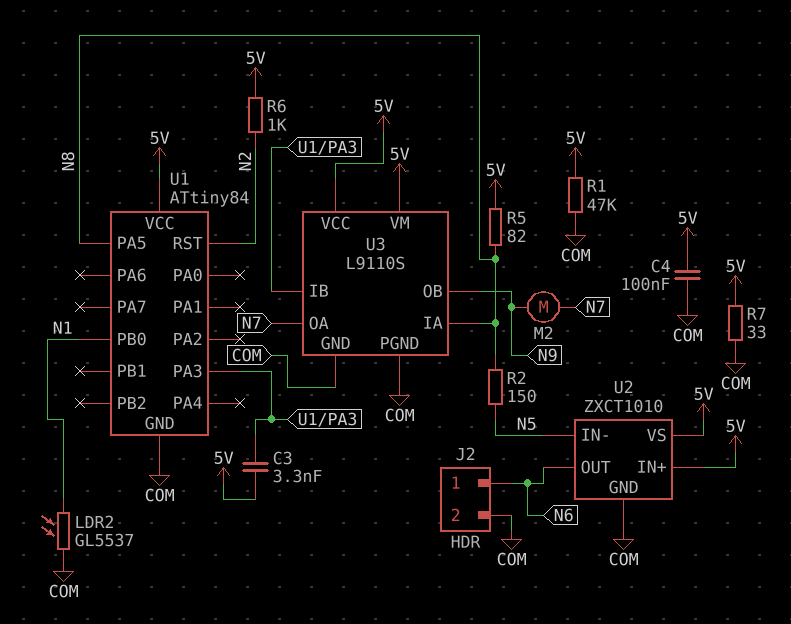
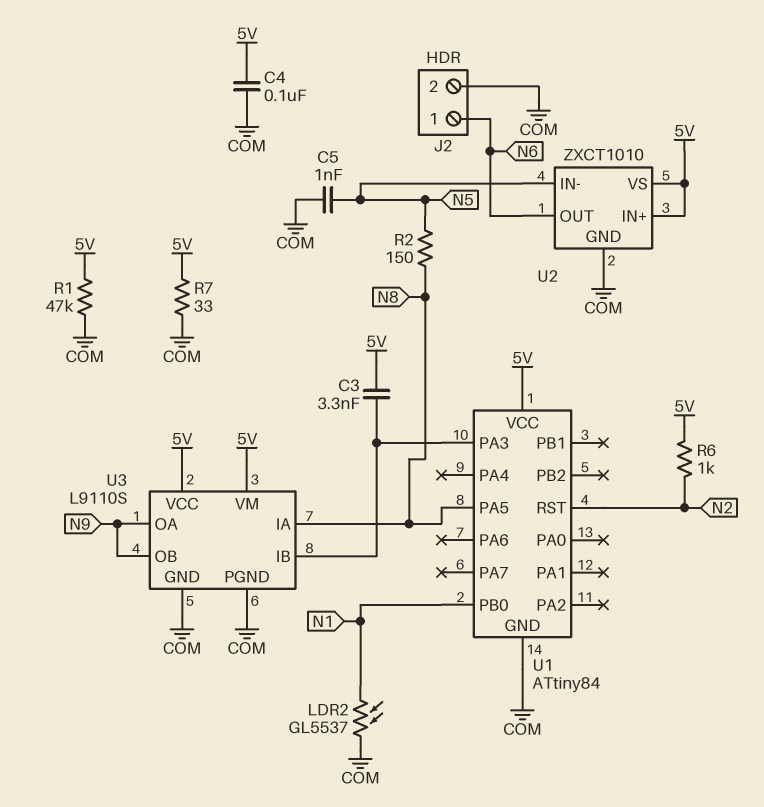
C5: none -> 1nF (COM, N5)
M2: motor (N7, N9) -> none
R5: 82 (5V, N8) -> none
U3 pin OA: N7 -> N9

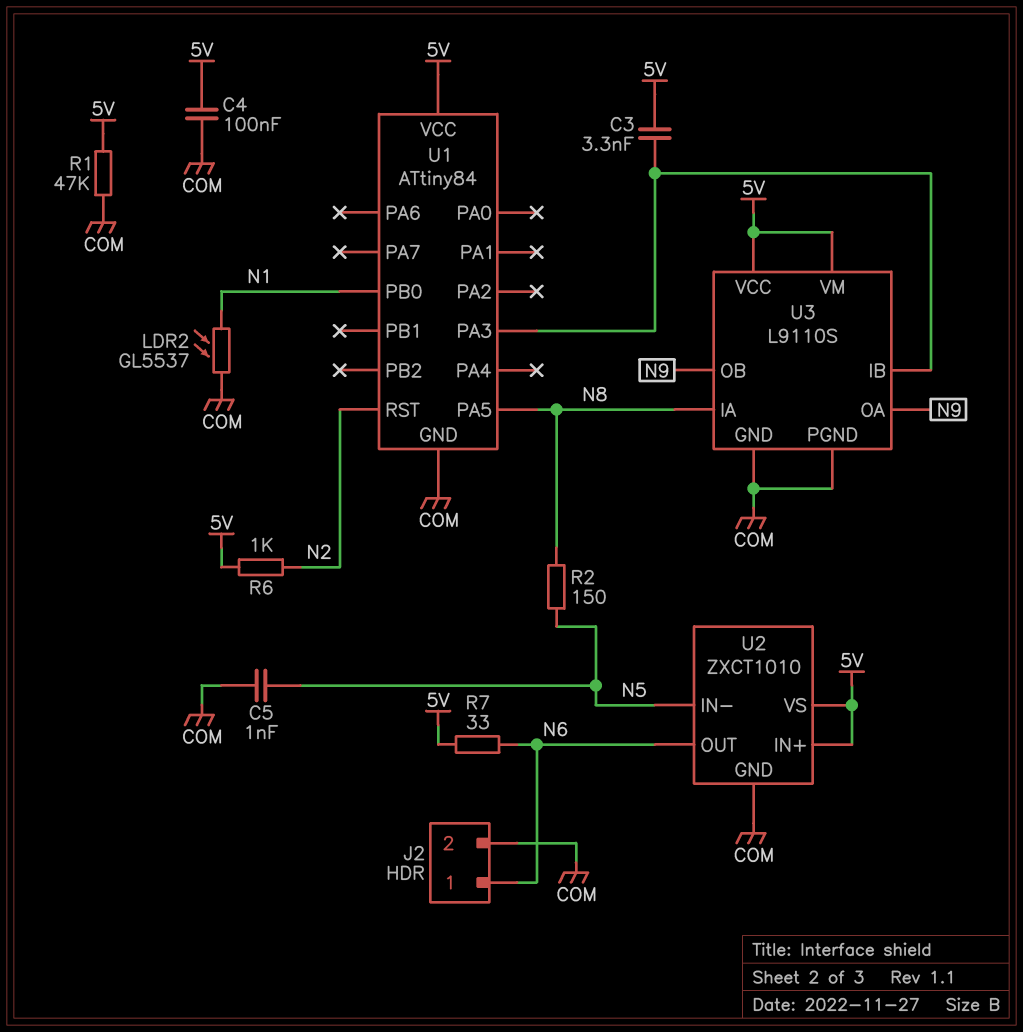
R7: 33 (5V, COM) -> 33 (5V, N6)

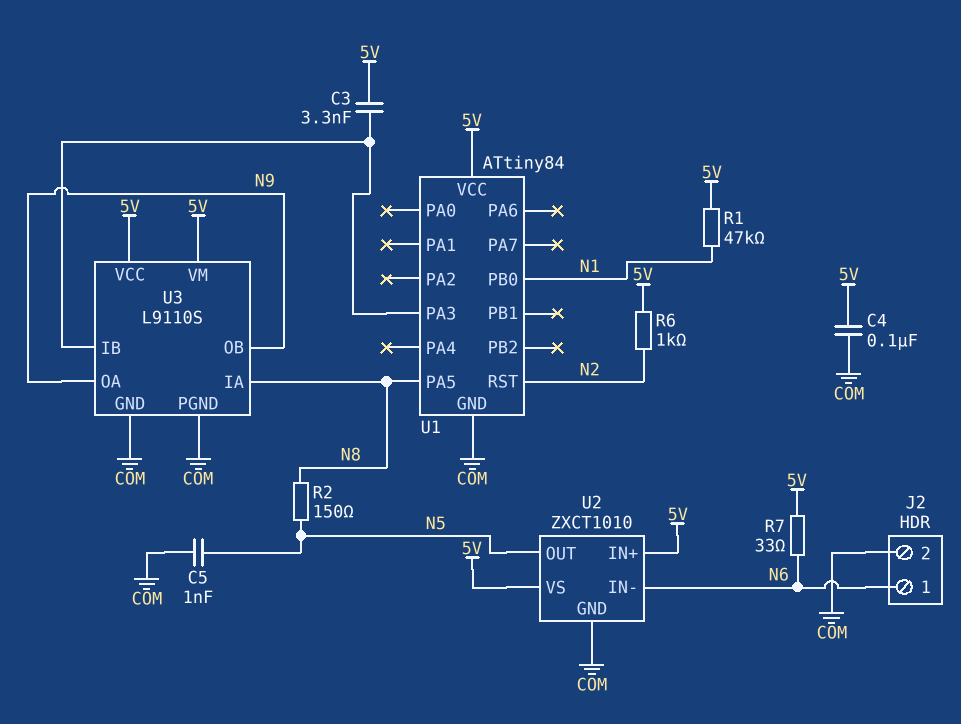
LDR2: GL5537 (COM, N1) -> none
R1: 47k (5V, COM) -> 47k (5V, N1)
U2 pin IN-: N5 -> N6
U2 pin OUT: N6 -> N5

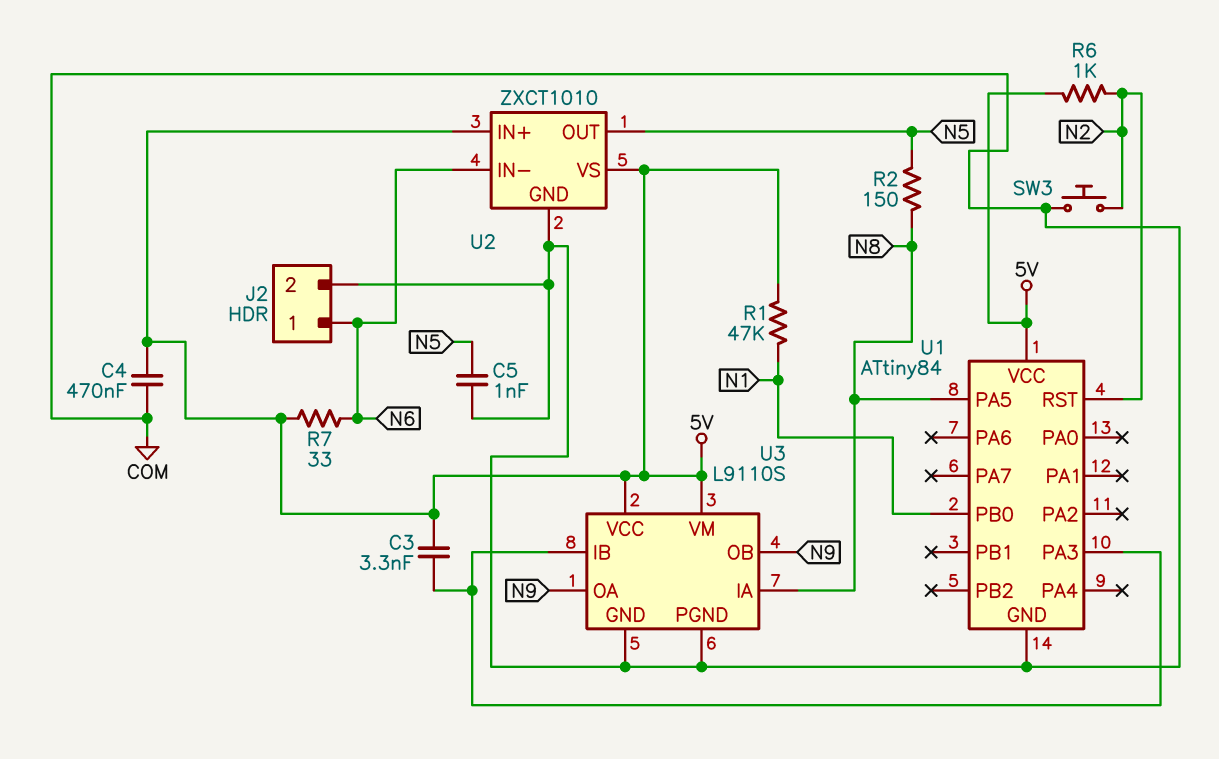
C4: 100nF (5V, COM) -> 470nF (5V, COM)
SW3: none -> button (COM, N2)

